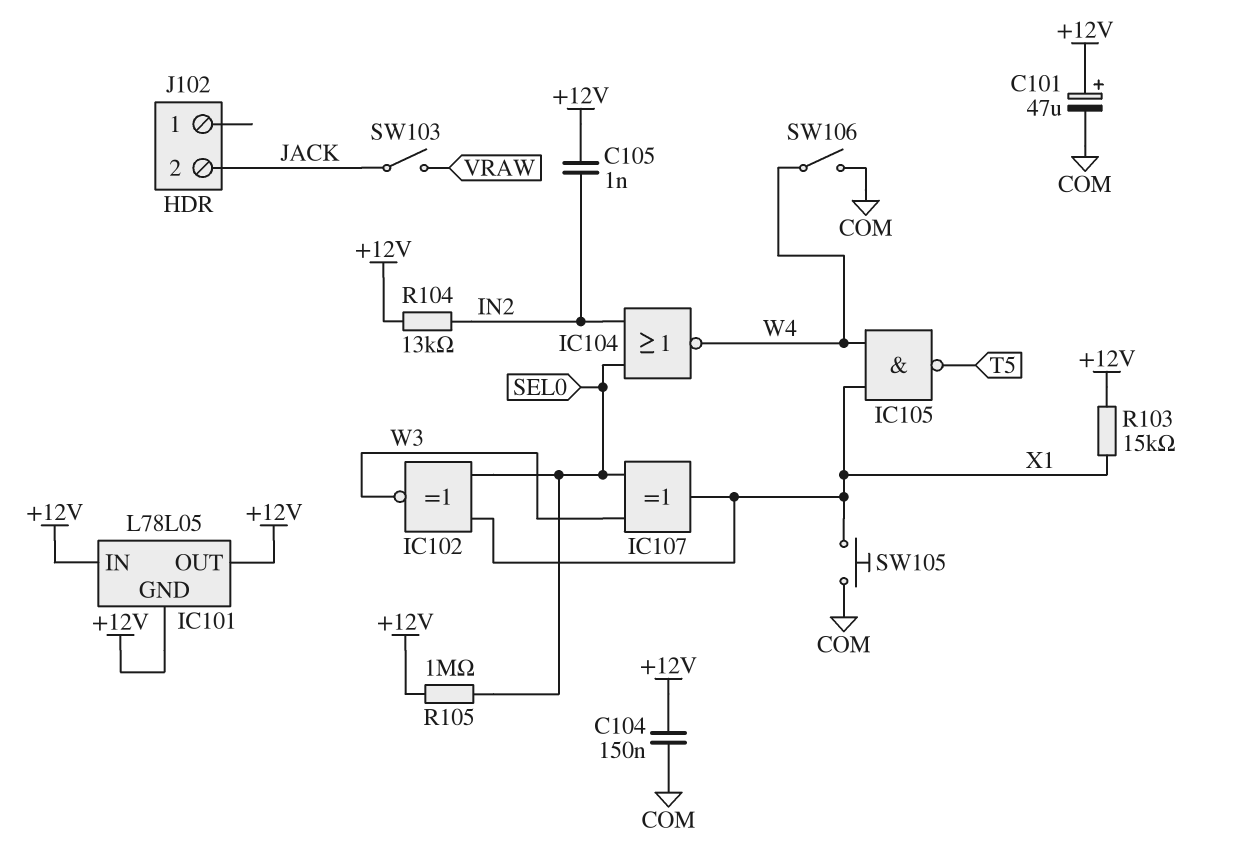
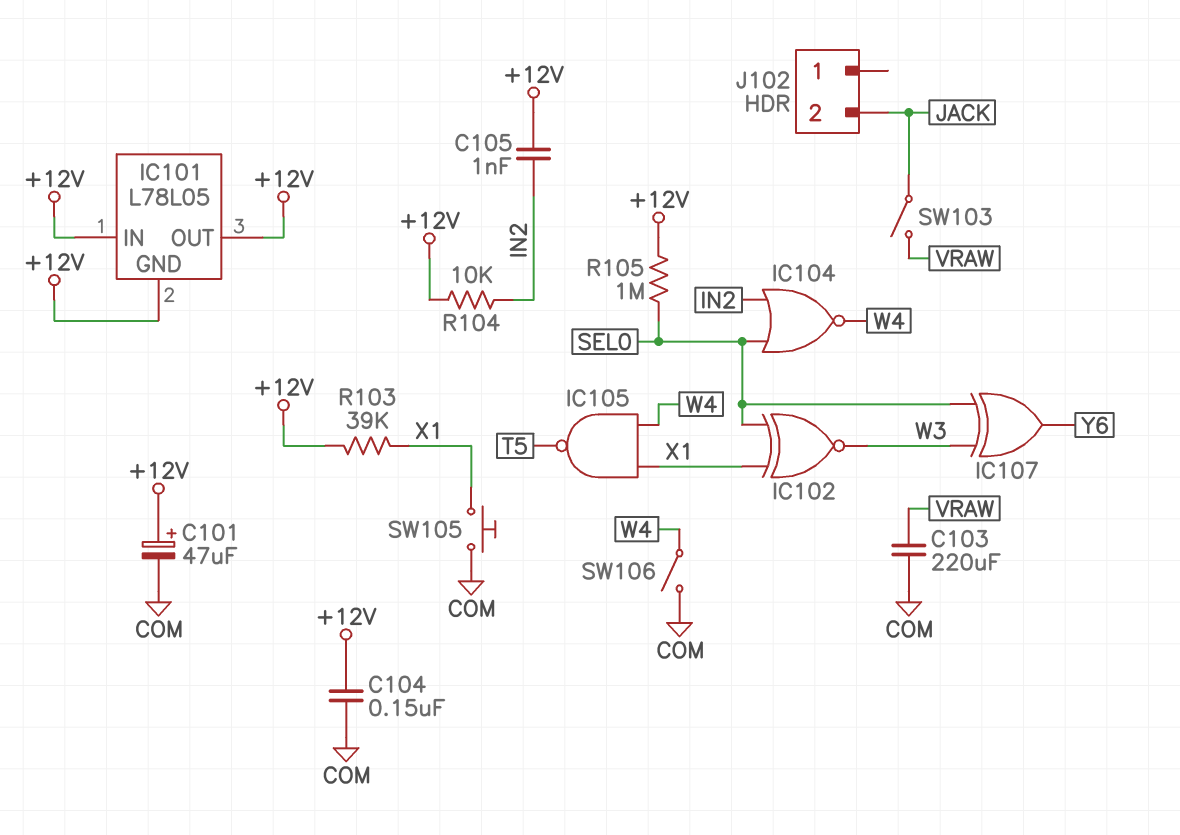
C103: none -> 220uF (COM, VRAW)
IC107: XOR (in SEL0, in W3, out X1) -> XOR (in SEL0, in W3, out Y6)
R103: 15k (+12V, X1) -> 39k (+12V, X1)
R104: 13k (+12V, IN2) -> 10k (+12V, IN2)

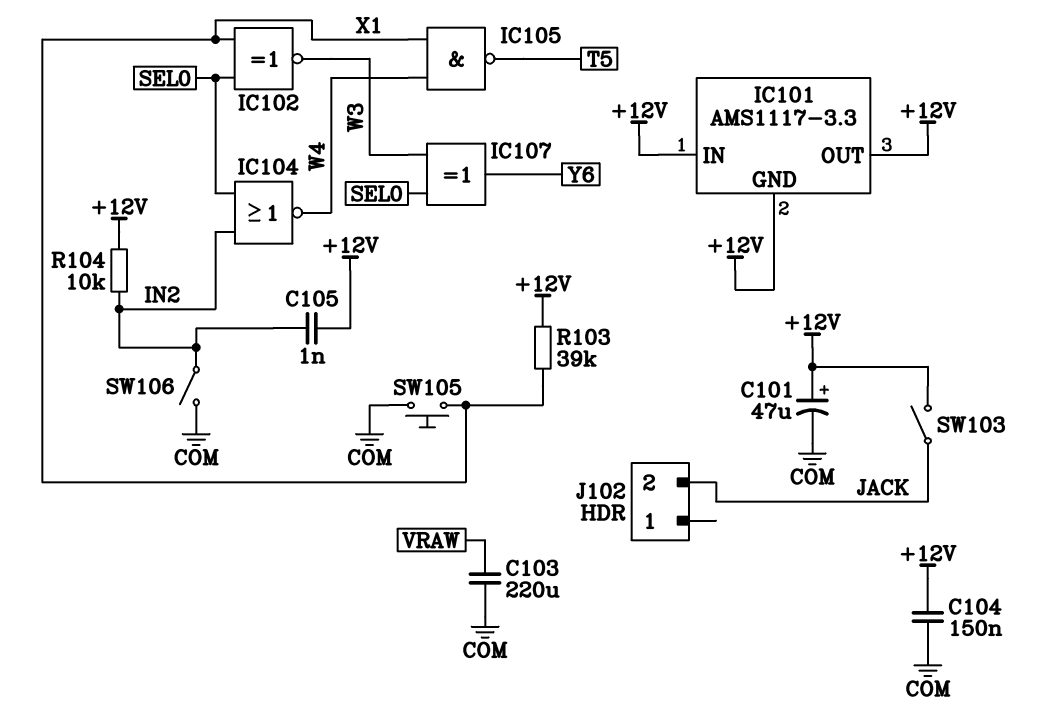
IC101: L78L05 -> AMS1117-3.3
R105: 1M (+12V, SEL0) -> none
SW103: switch (JACK, VRAW) -> switch (+12V, JACK)
SW106: switch (COM, W4) -> switch (COM, IN2)

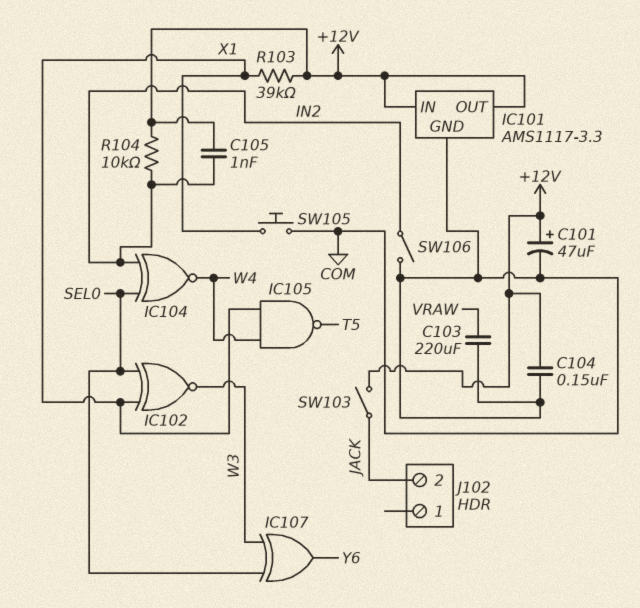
IC101 pin GND: +12V -> COM
IC104: NOR (in IN2, in SEL0, out W4) -> XNOR (in IN2, in SEL0, out W4)

